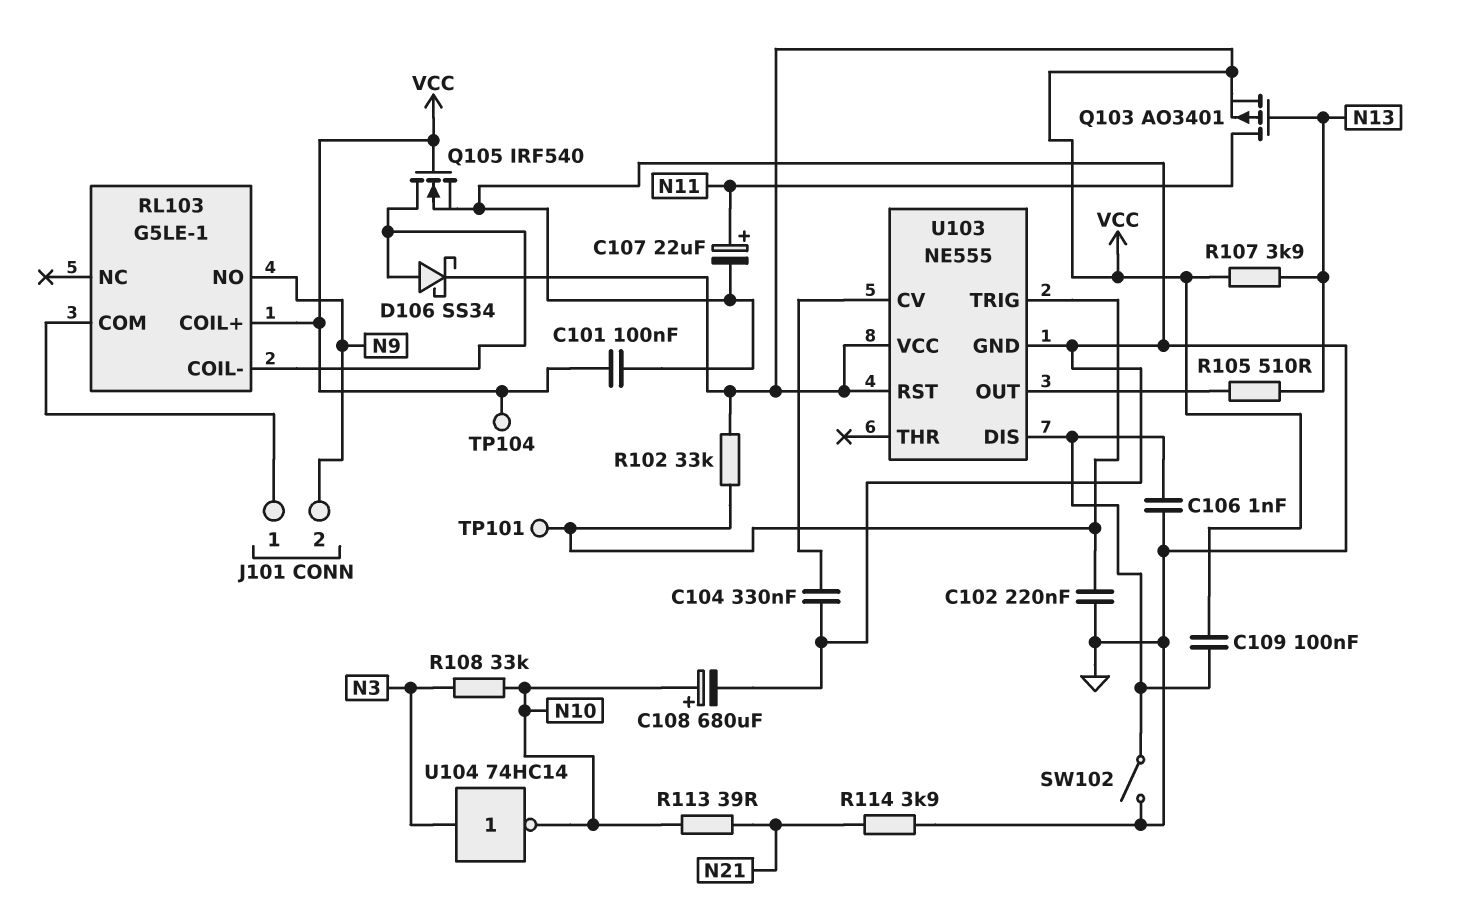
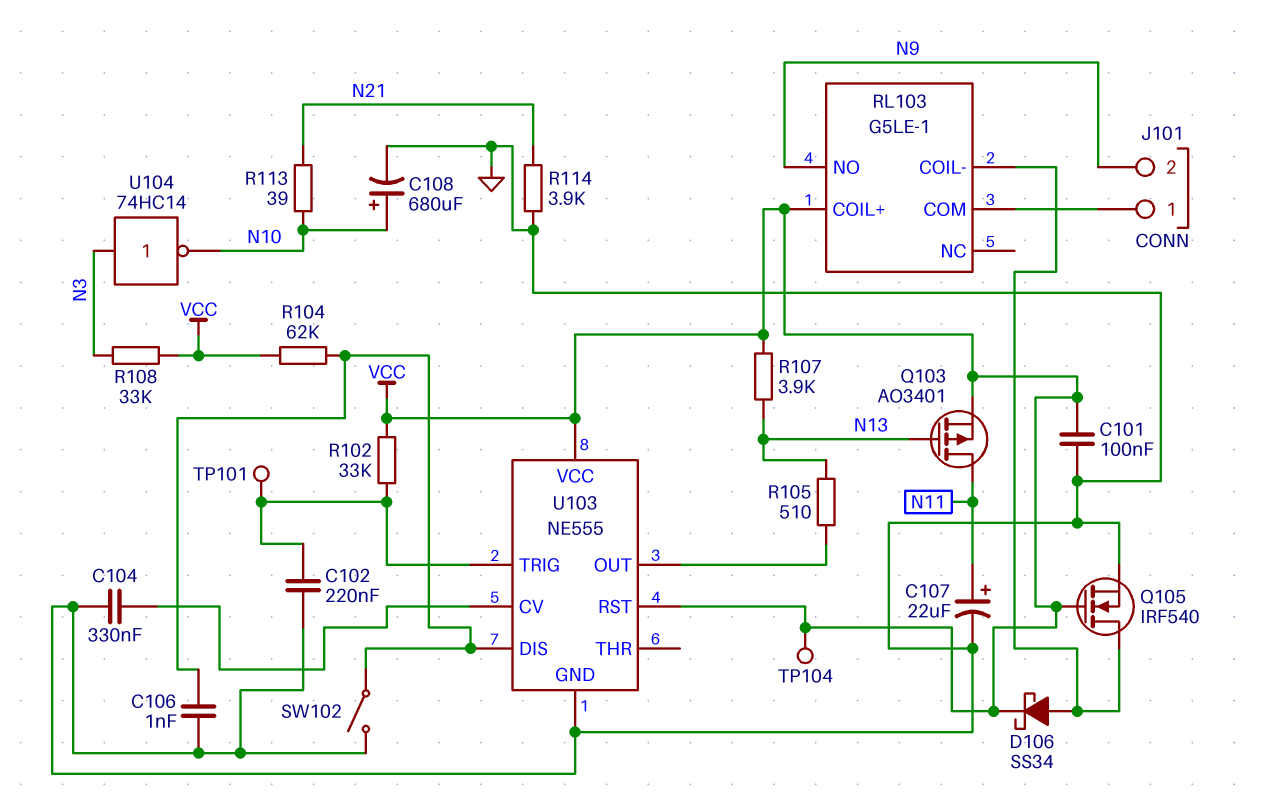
C109: 100nF (U103/DIS, VCC) -> none
R104: none -> 62k (U103/DIS, VCC)
R108: 33k (N3, N10) -> 33k (N3, VCC)

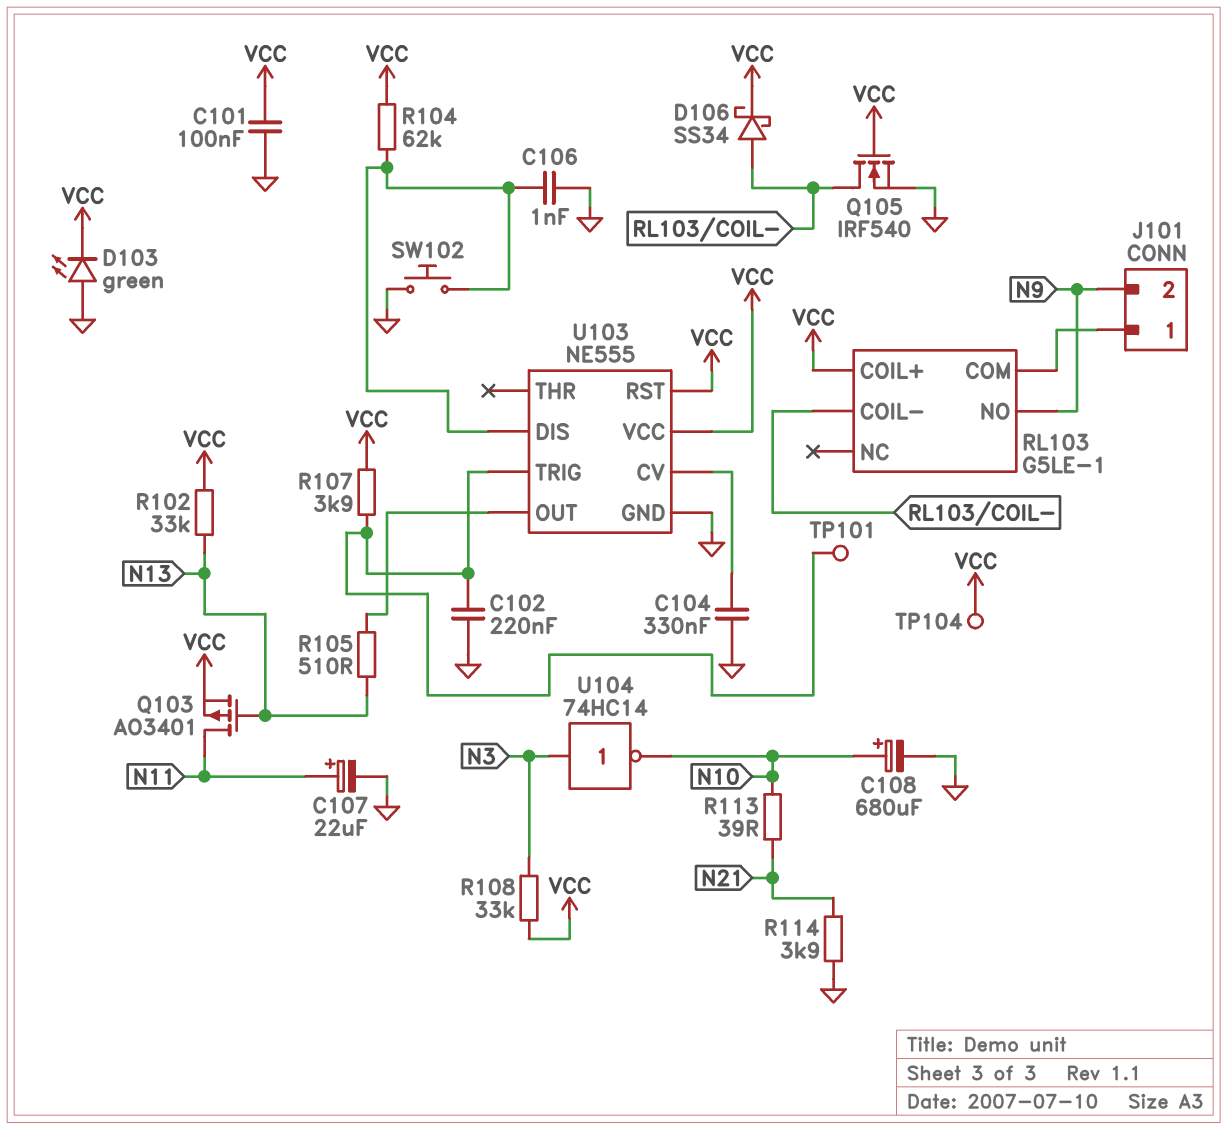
D103: none -> LED green (A GND, K VCC)
R102: 33k (U103/TRIG, VCC) -> 33k (N13, VCC)
R107: 3.9k (N13, VCC) -> 3.9k (U103/TRIG, VCC)
SW102: switch (GND, U103/DIS) -> button (GND, U103/DIS)

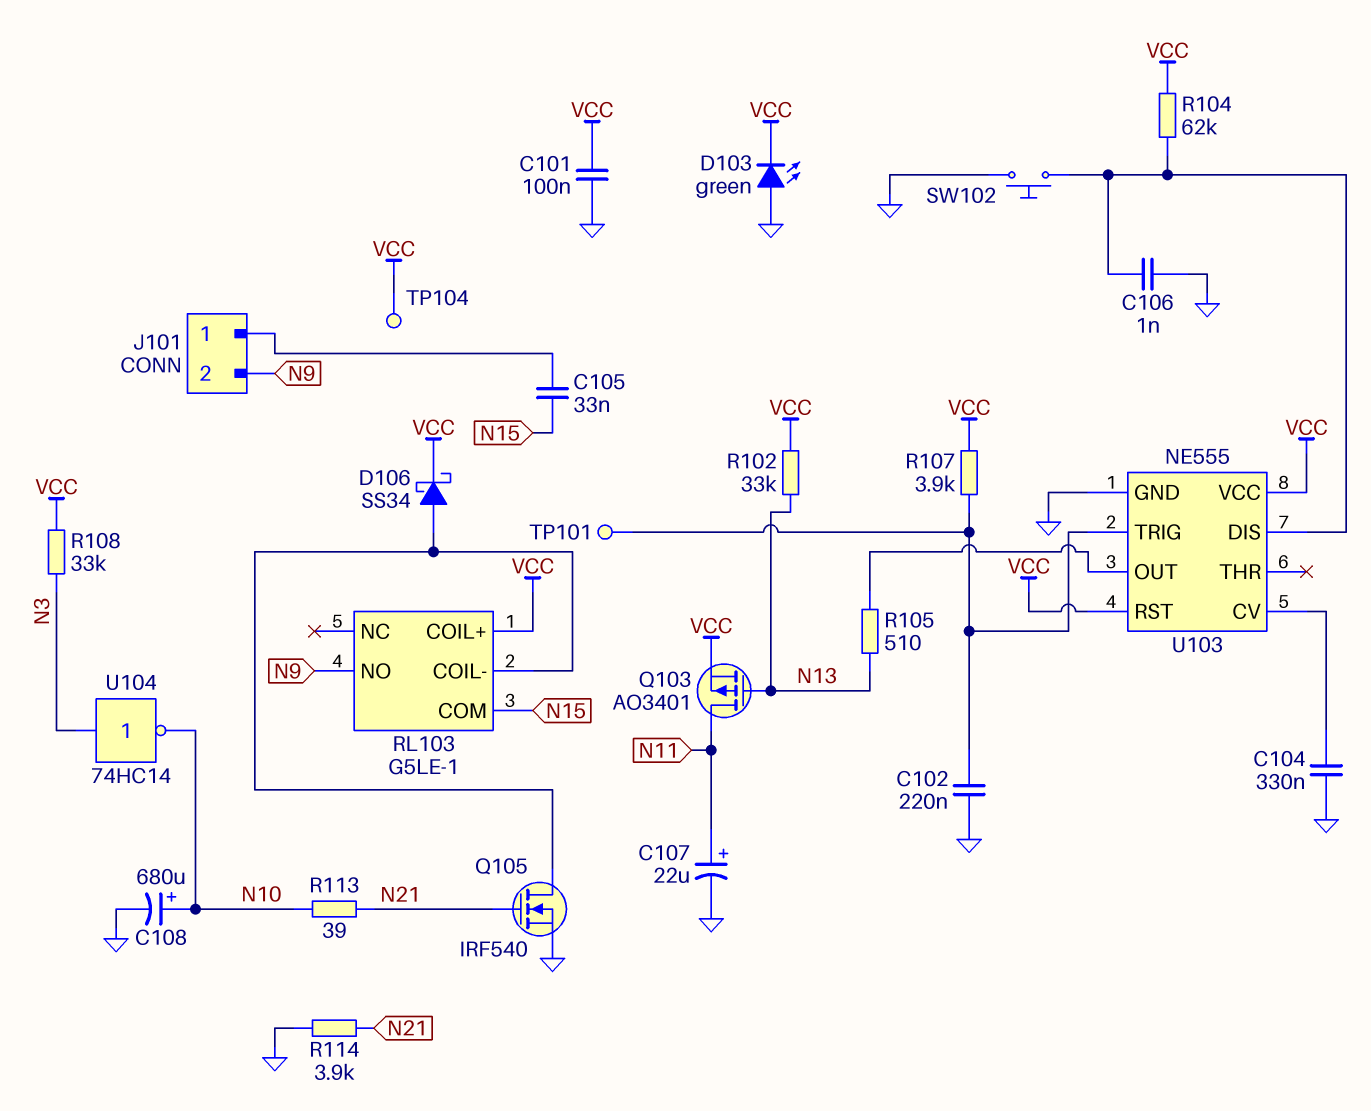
C105: none -> 33nF (J101/1, N15)
Q105: NMOS IRF540 (G VCC, D RL103/COIL-, S GND) -> NMOS IRF540 (G N21, D RL103/COIL-, S GND)
RL103 pin COM: J101/1 -> N15

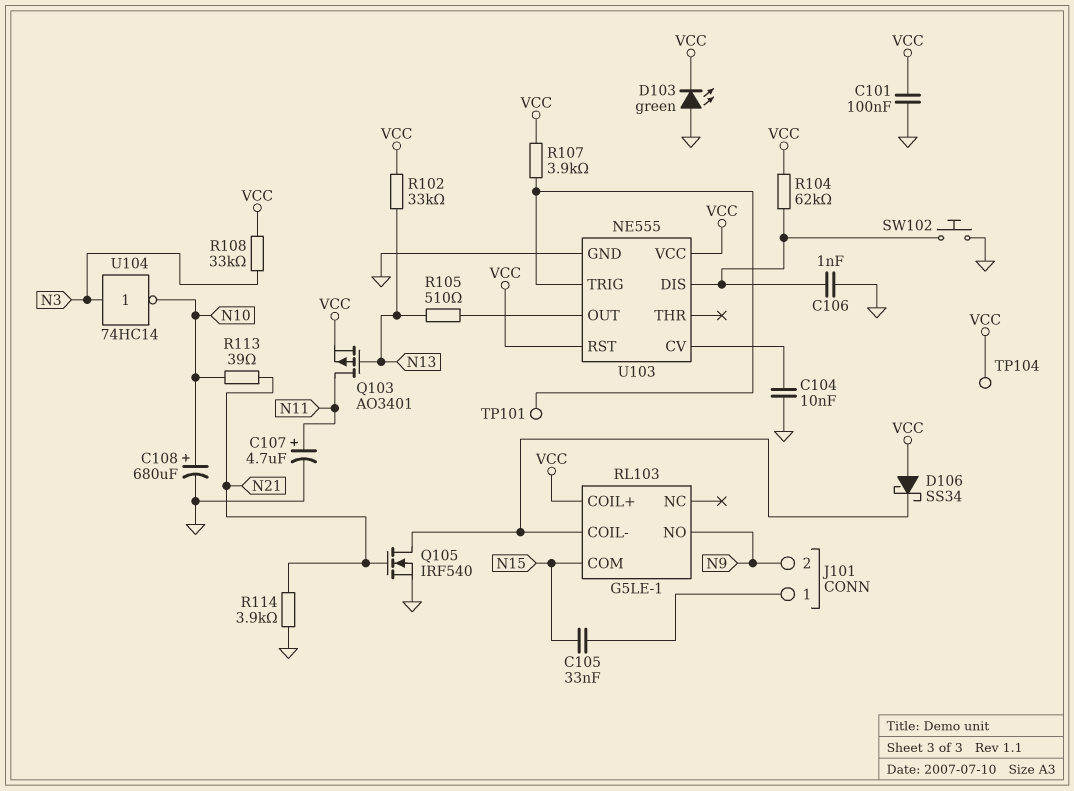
C102: 220nF (GND, U103/TRIG) -> none
C104: 330nF (GND, U103/CV) -> 10nF (GND, U103/CV)
C107: 22uF (plus N11, minus GND) -> 4.7uF (plus N11, minus GND)
D106: schottky SS34 (A RL103/COIL-, K VCC) -> schottky SS34 (A VCC, K RL103/COIL-)

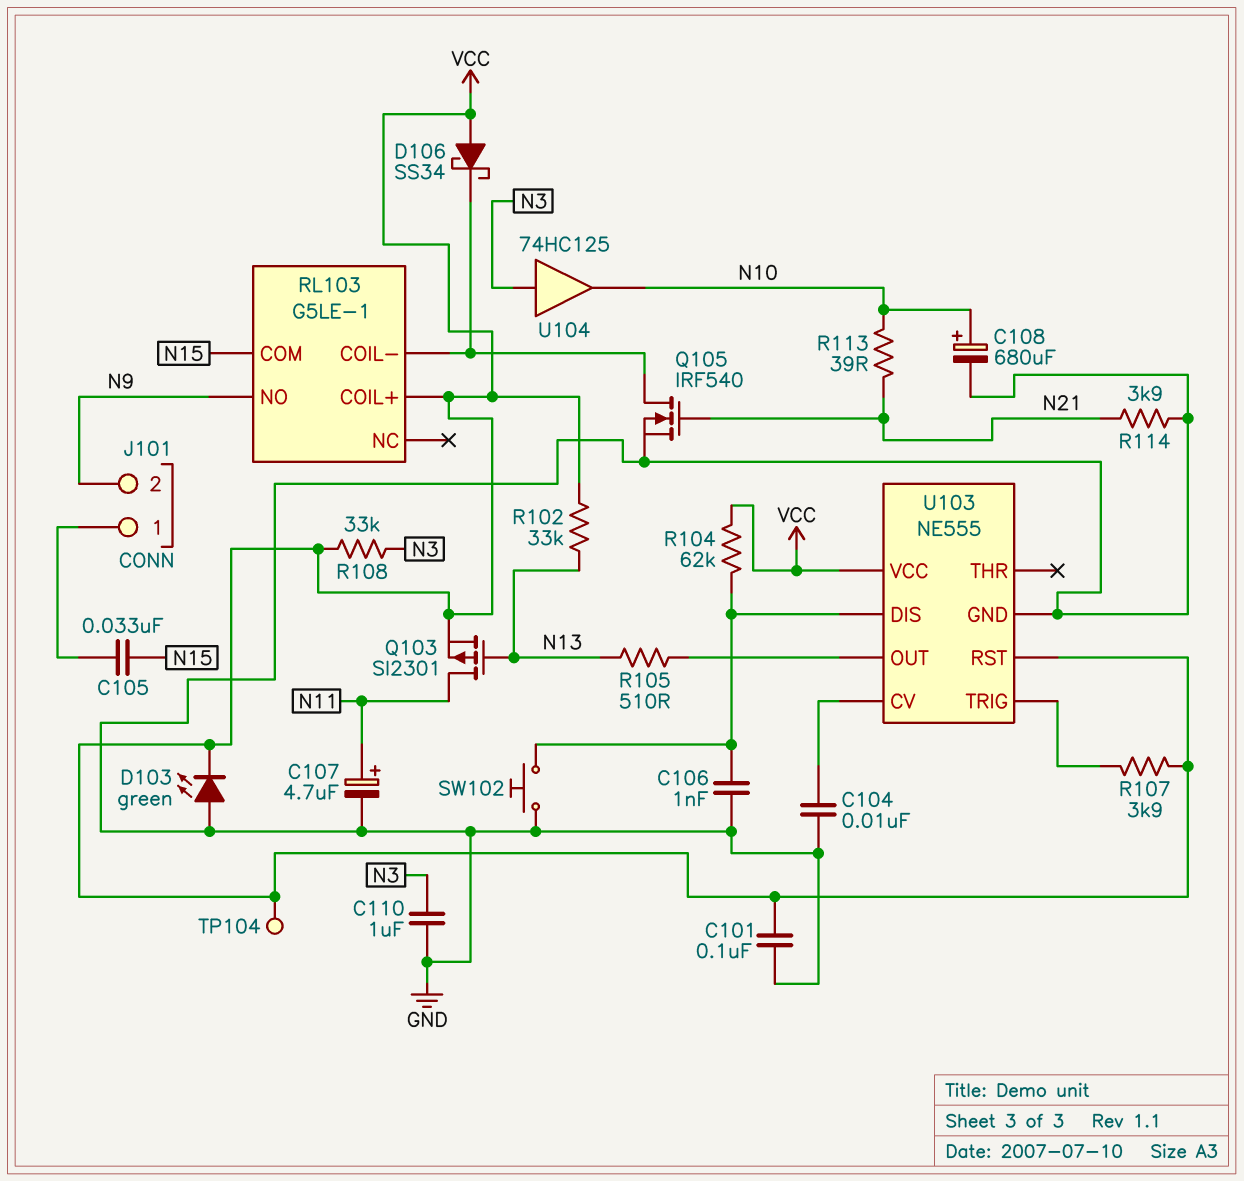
C110: none -> 1uF (GND, N3)
Q103: PMOS AO3401 (G N13, D N11, S VCC) -> PMOS SI2301 (G N13, D N11, S VCC)
TP101: test point (U103/TRIG) -> none
U104: NOT 74HC14 (in N3, out N10) -> buffer 74HC125 (in N3, out N10)

